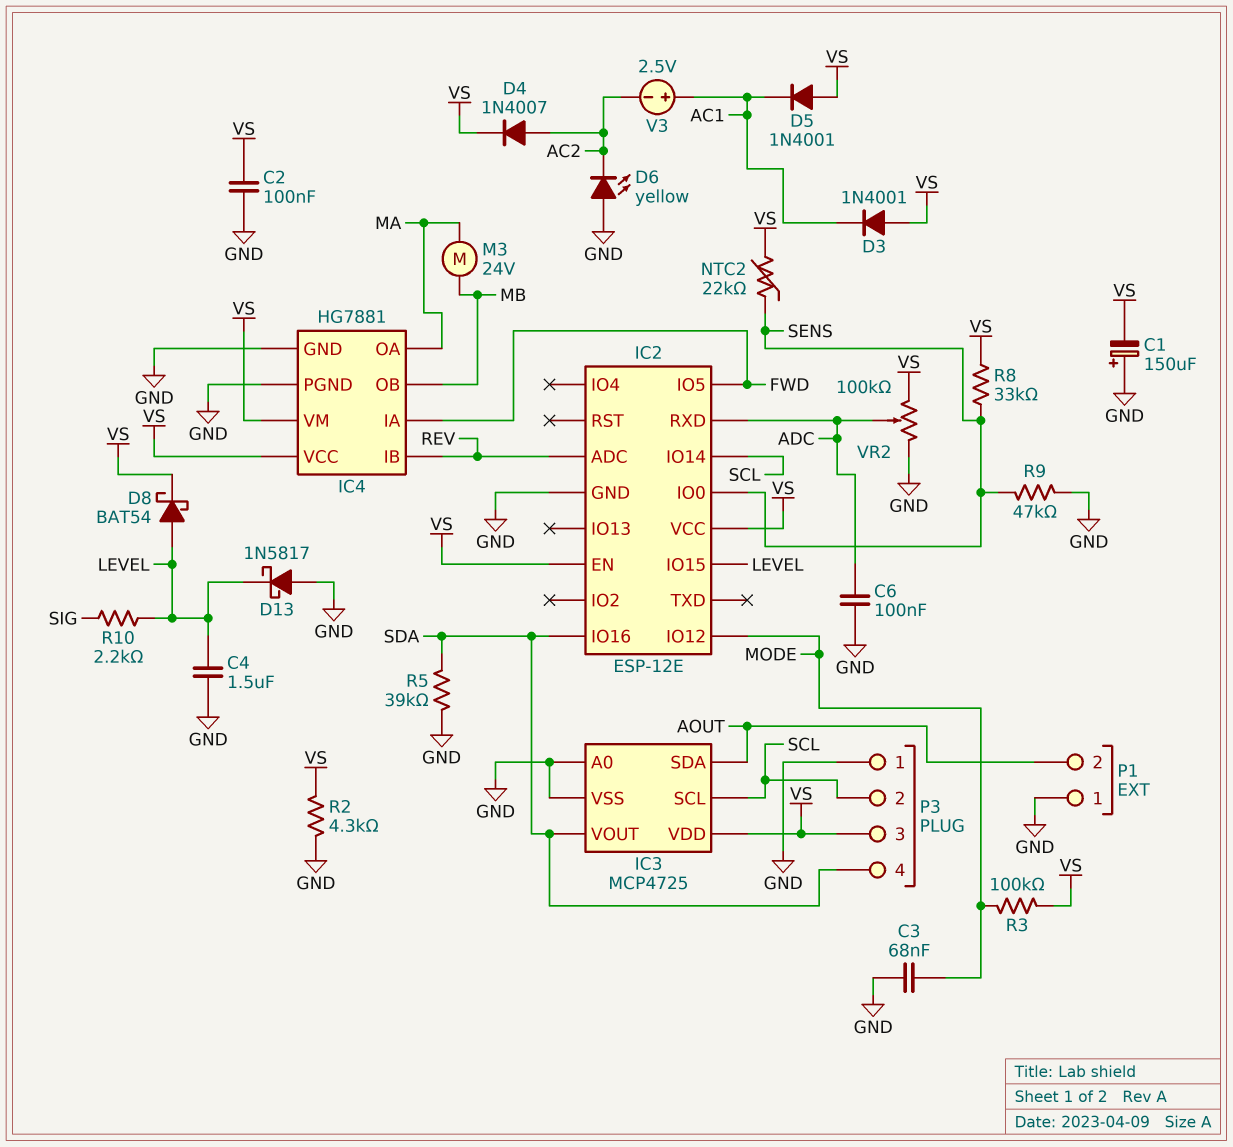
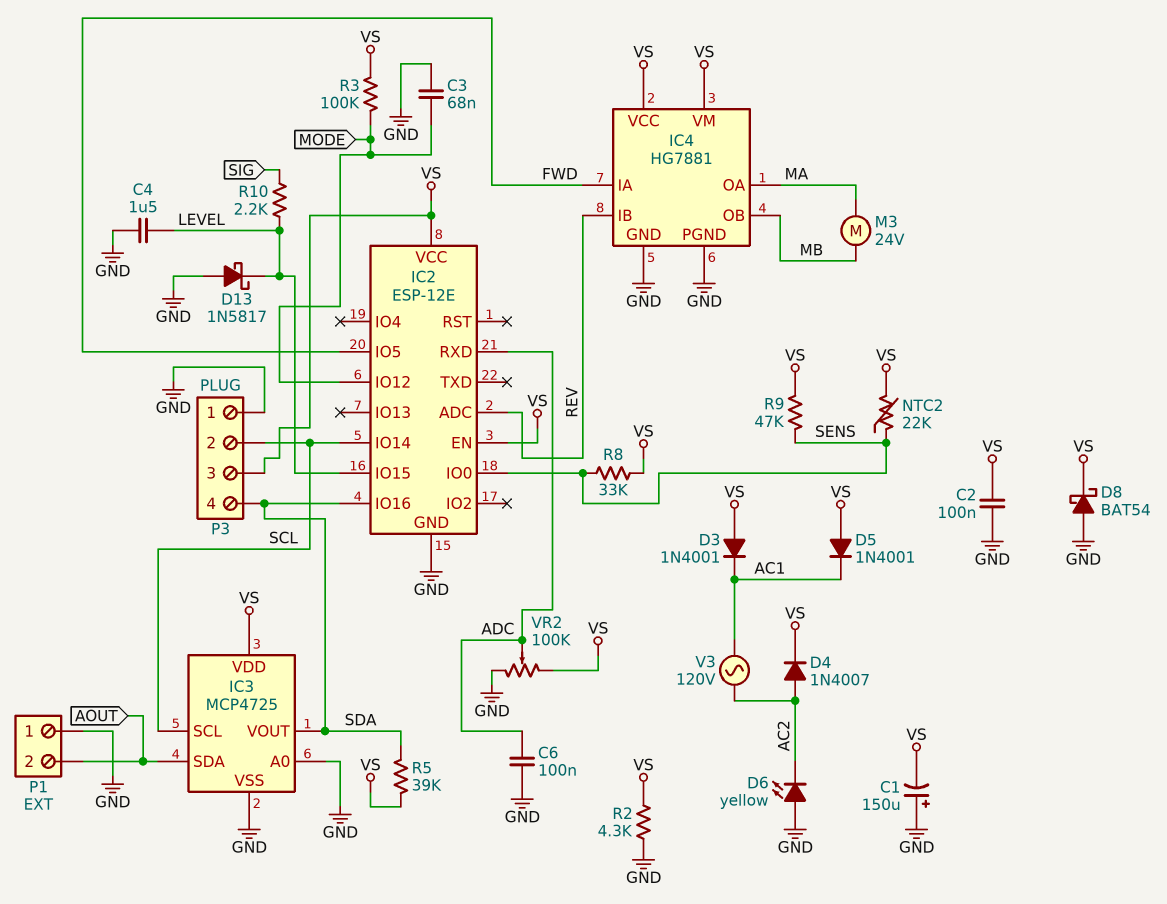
D8: schottky BAT54 (A LEVEL, K VS) -> schottky BAT54 (A GND, K VS)
R5: 39k (GND, SDA) -> 39k (SDA, VS)
R9: 47k (GND, SENS) -> 47k (SENS, VS)
V3: 2.5V (plus AC1, minus AC2) -> AC 120V (AC1, AC2)

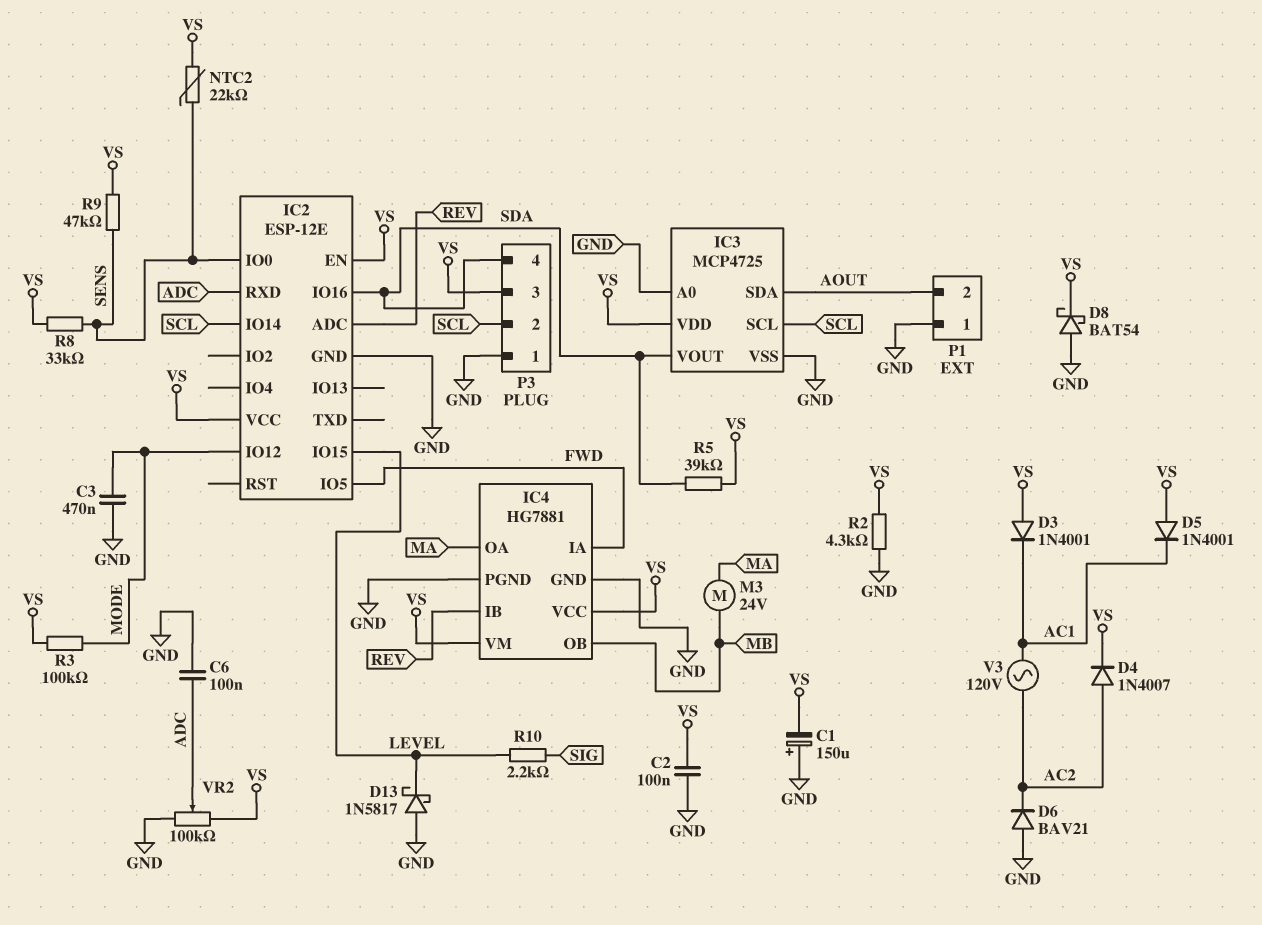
C3: 68nF (GND, MODE) -> 470nF (GND, MODE)
C4: 1.5uF (GND, LEVEL) -> none
D6: LED yellow (A GND, K AC2) -> diode BAV21 (A GND, K AC2)

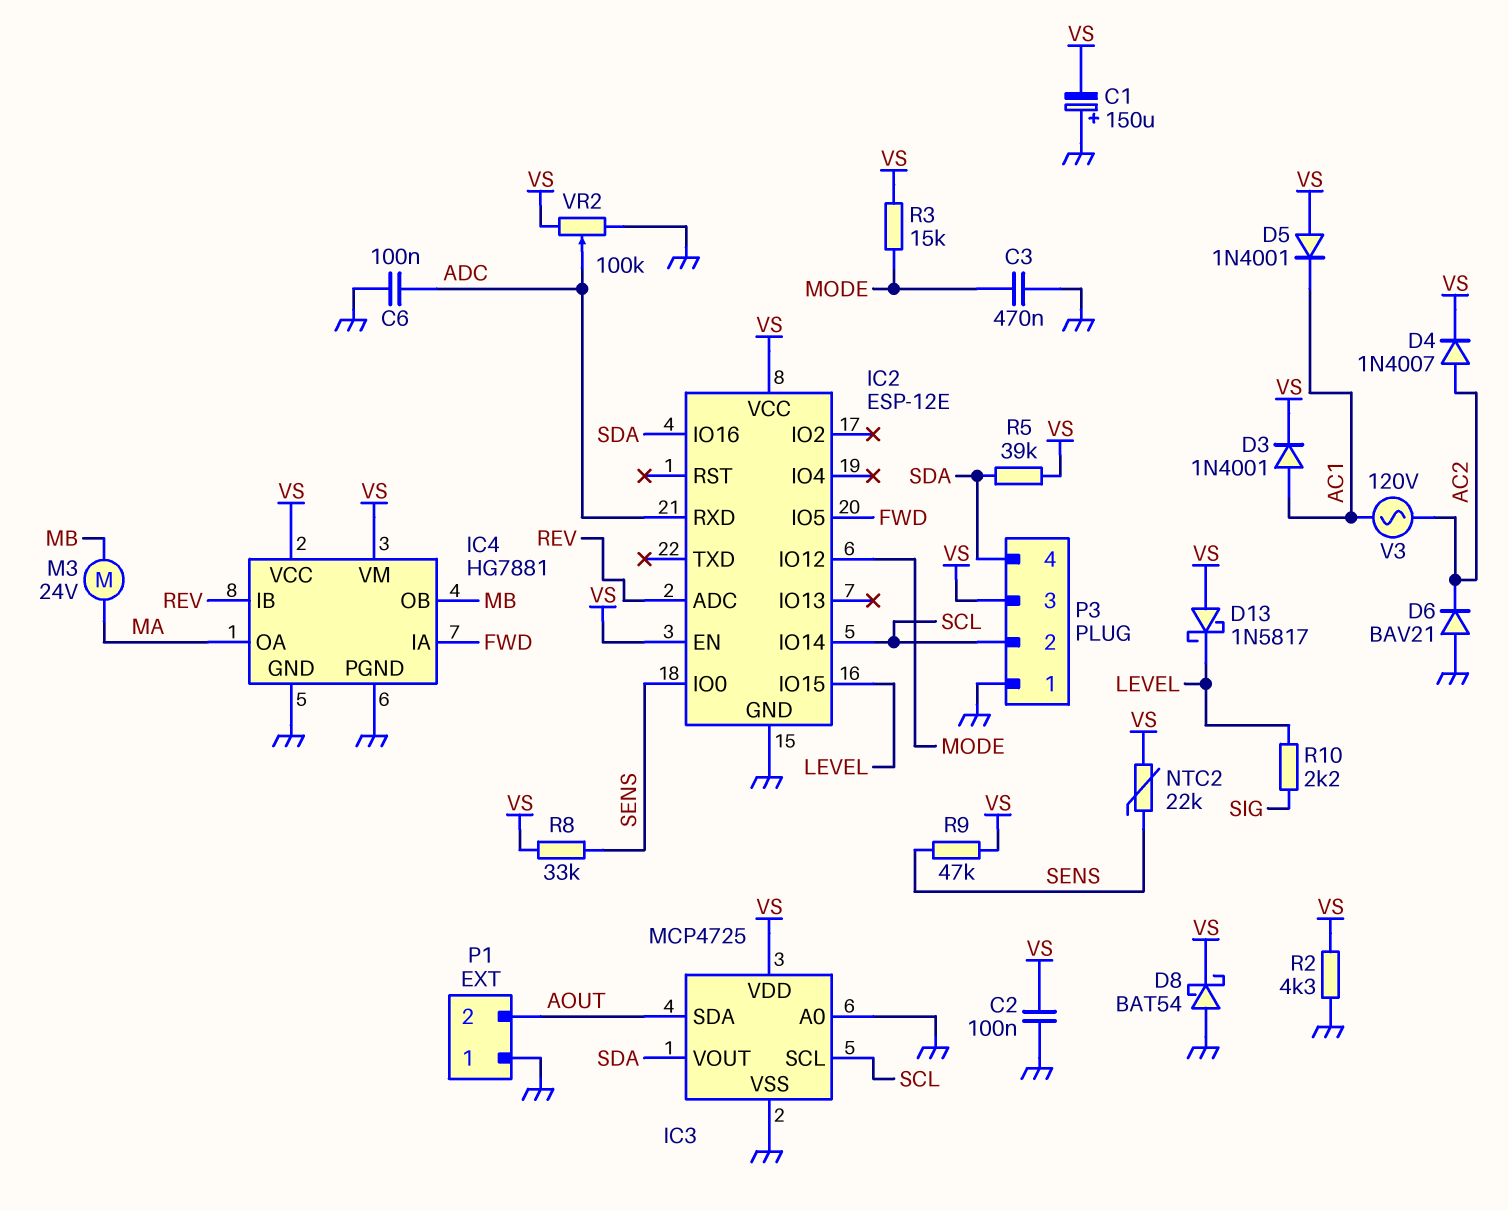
D3: diode 1N4001 (A VS, K AC1) -> diode 1N4001 (A AC1, K VS)
D13: schottky 1N5817 (A GND, K LEVEL) -> schottky 1N5817 (A VS, K LEVEL)
R3: 100k (MODE, VS) -> 15k (MODE, VS)

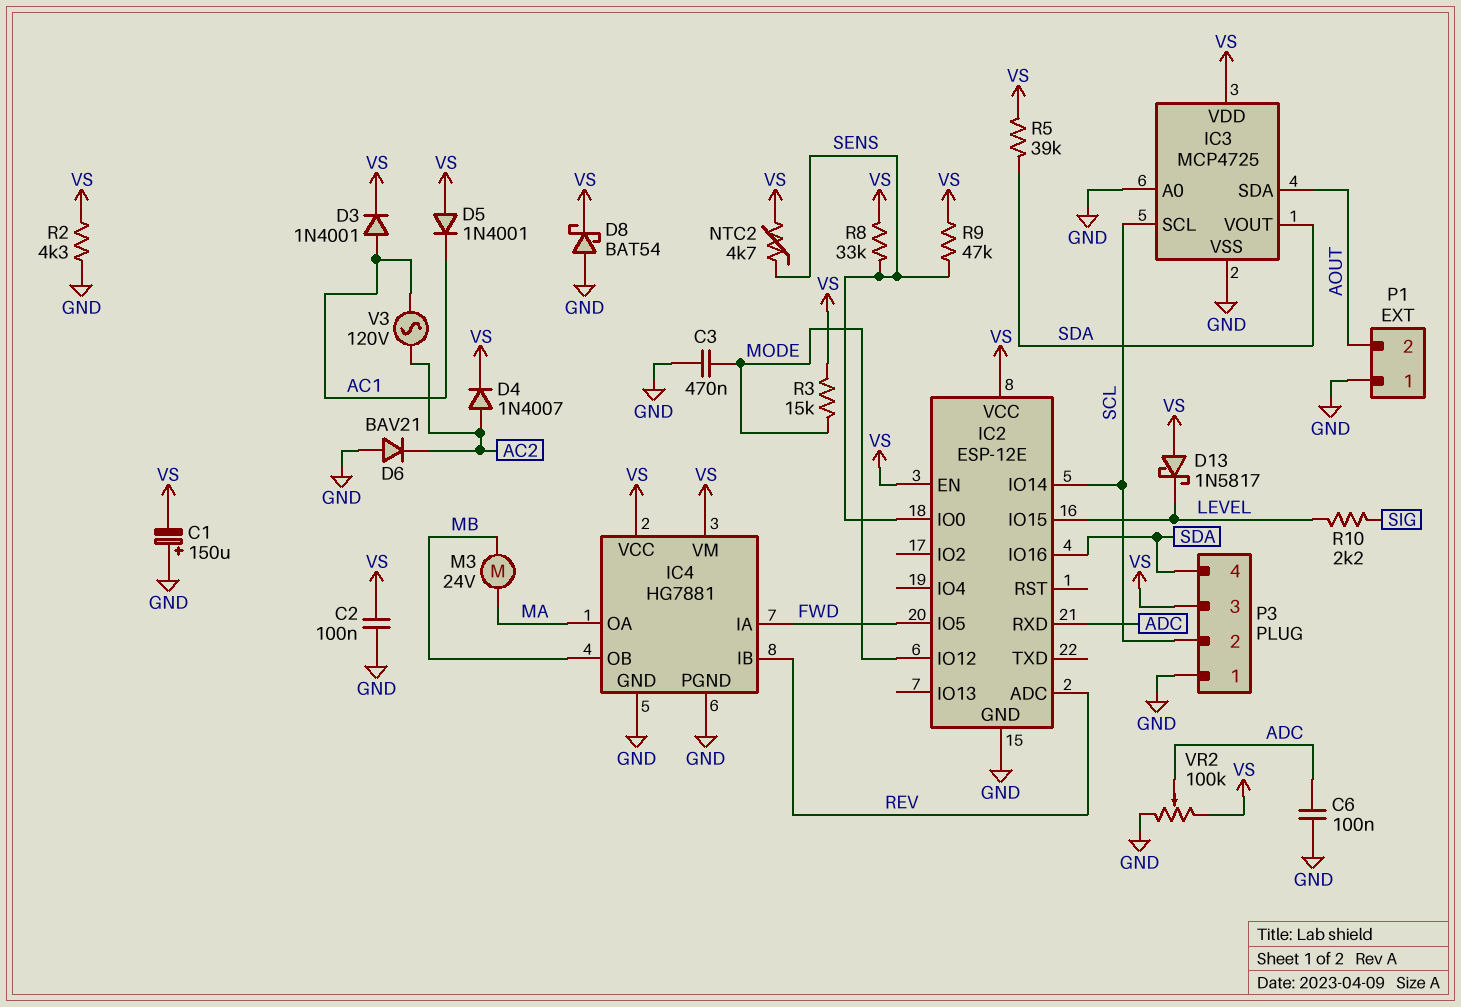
NTC2: 22k (SENS, VS) -> 4.7k (SENS, VS)

